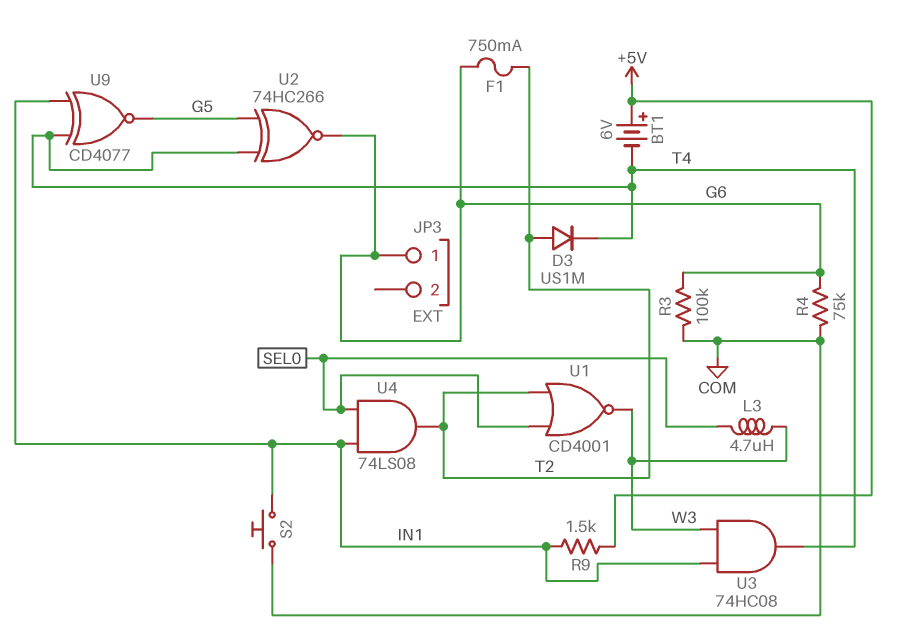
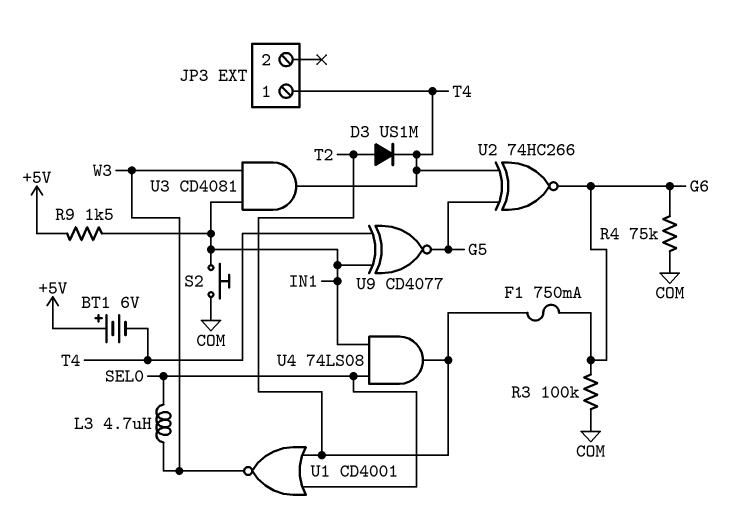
JP3 pin 1: G6 -> T4
U3: AND 74HC08 (in IN1, in W3, out T4) -> AND CD4081 (in IN1, in W3, out T4)

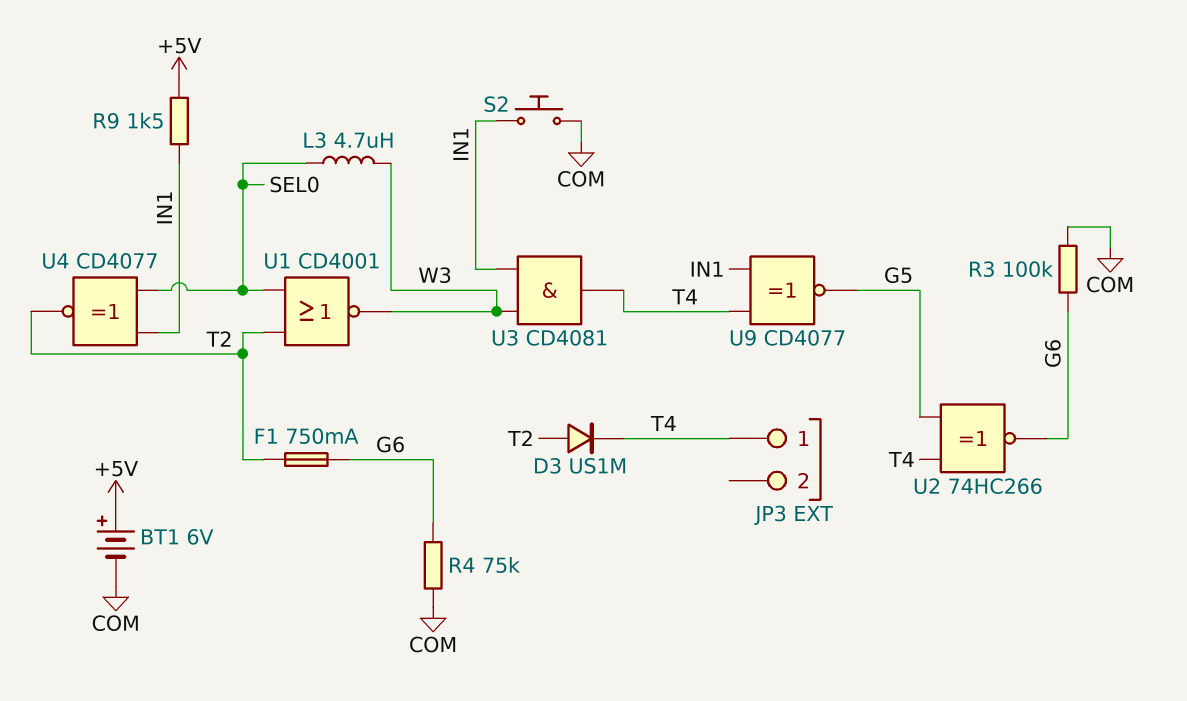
BT1: 6V (plus +5V, minus T4) -> 6V (plus +5V, minus COM)
U4: AND 74LS08 (in IN1, in SEL0, out T2) -> XNOR CD4077 (in IN1, in SEL0, out T2)

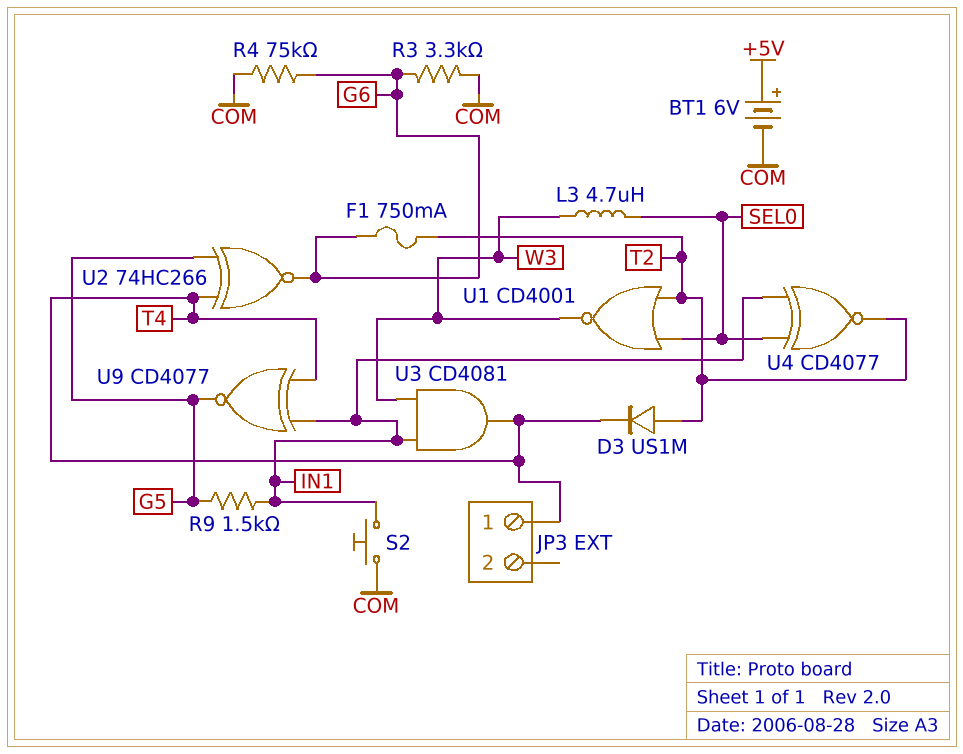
R3: 100k (COM, G6) -> 3.3k (COM, G6)
R9: 1.5k (+5V, IN1) -> 1.5k (G5, IN1)

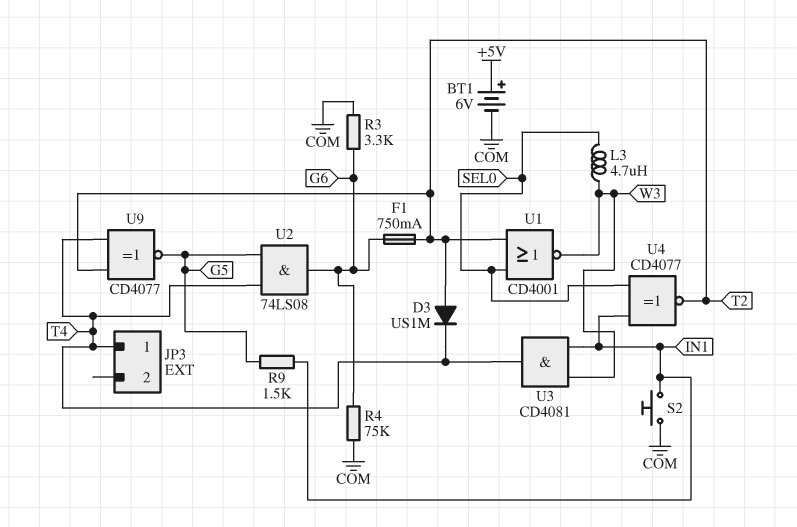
U2: XNOR 74HC266 (in G5, in T4, out G6) -> AND 74LS08 (in G5, in T4, out G6)
U9: XNOR CD4077 (in IN1, in T4, out G5) -> XNOR CD4077 (in T2, in T4, out G5)

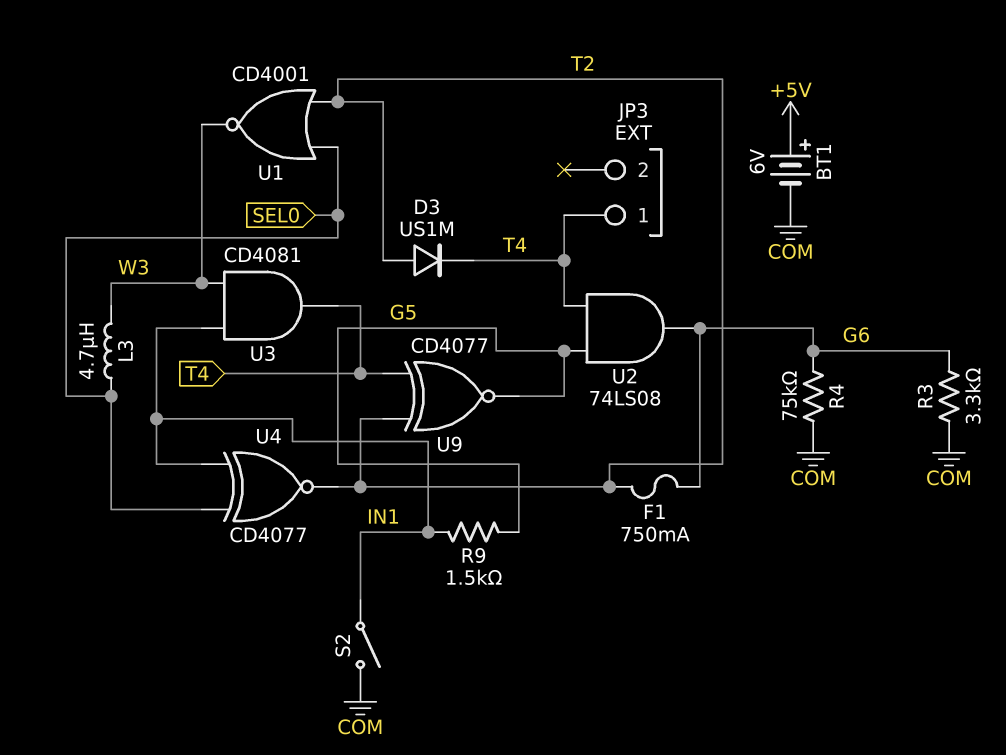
S2: button (COM, IN1) -> switch (COM, IN1)

